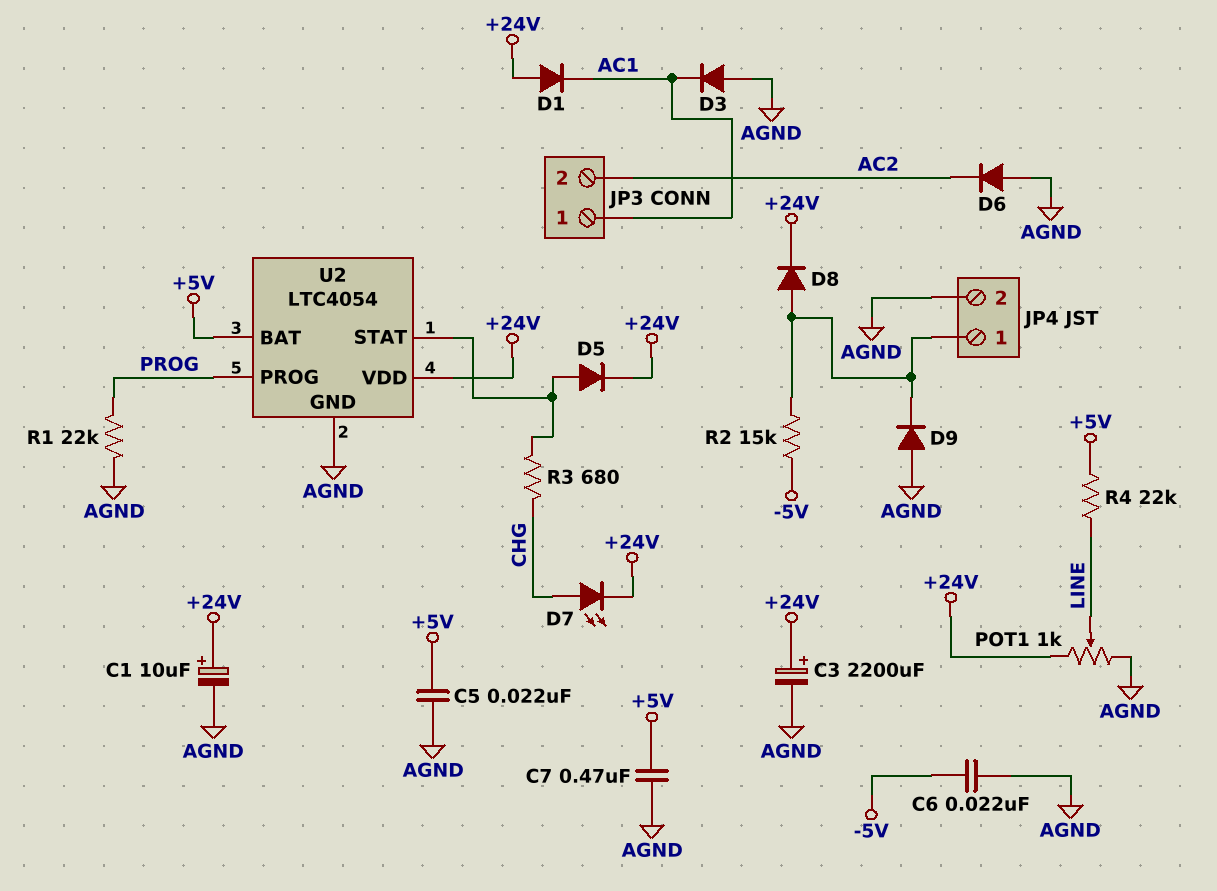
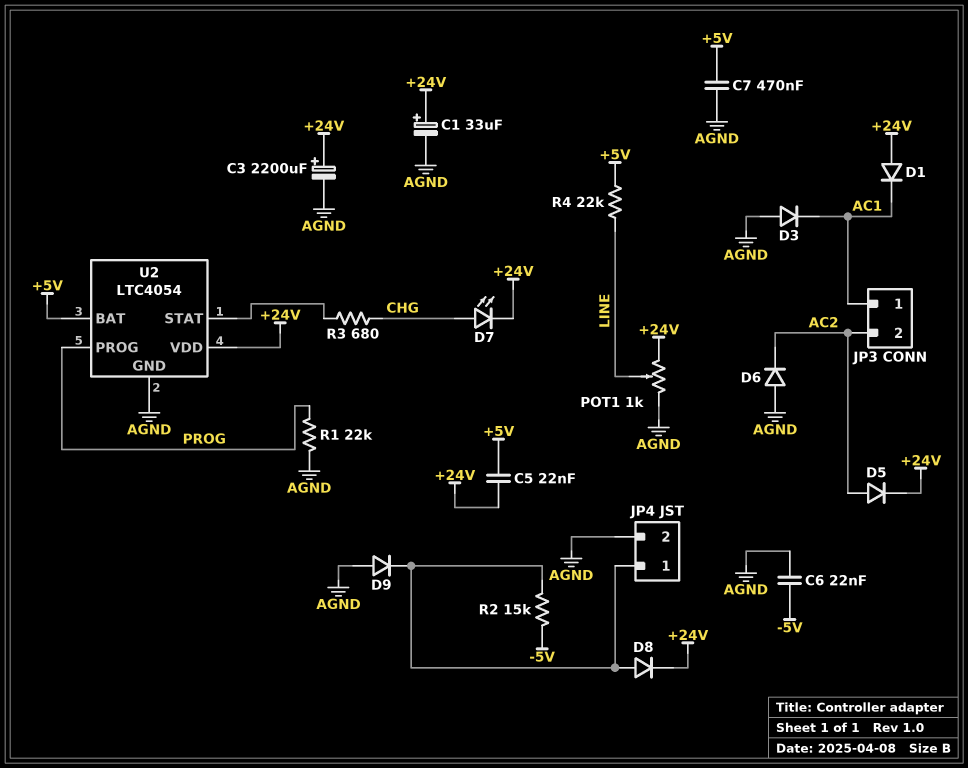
C1: 10uF (plus +24V, minus AGND) -> 33uF (plus +24V, minus AGND)
C5: 22nF (+5V, AGND) -> 22nF (+5V, +24V)
D5: diode (A U2/STAT, K +24V) -> diode (A AC2, K +24V)

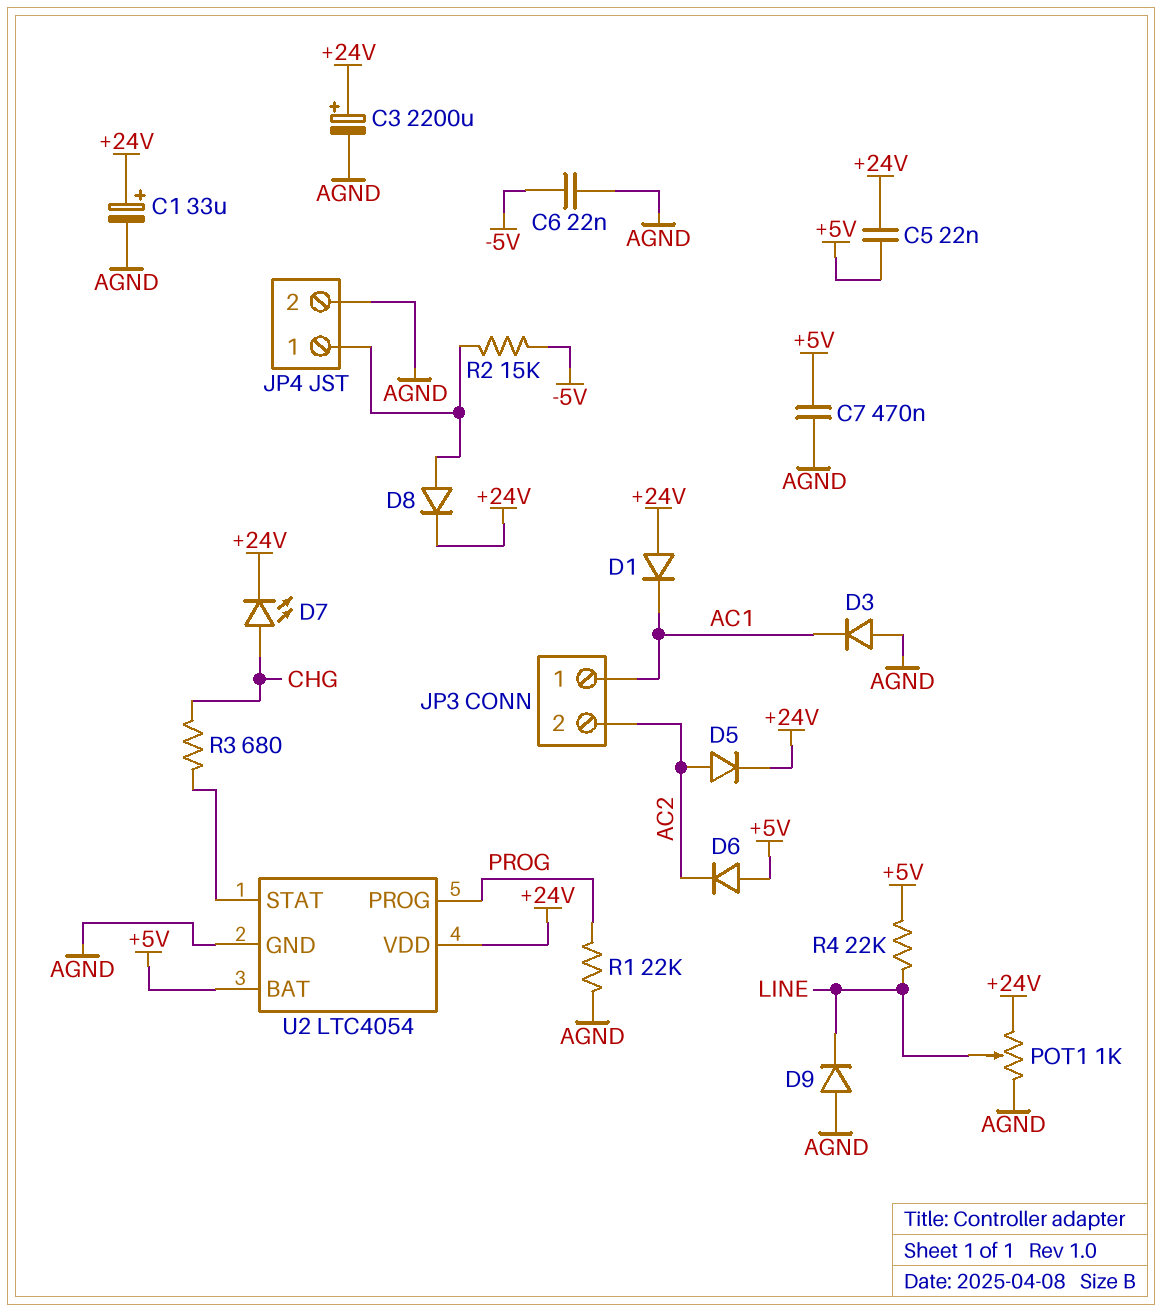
D6: diode (A AGND, K AC2) -> diode (A +5V, K AC2)
D9: diode (A AGND, K JP4/1) -> diode (A AGND, K LINE)

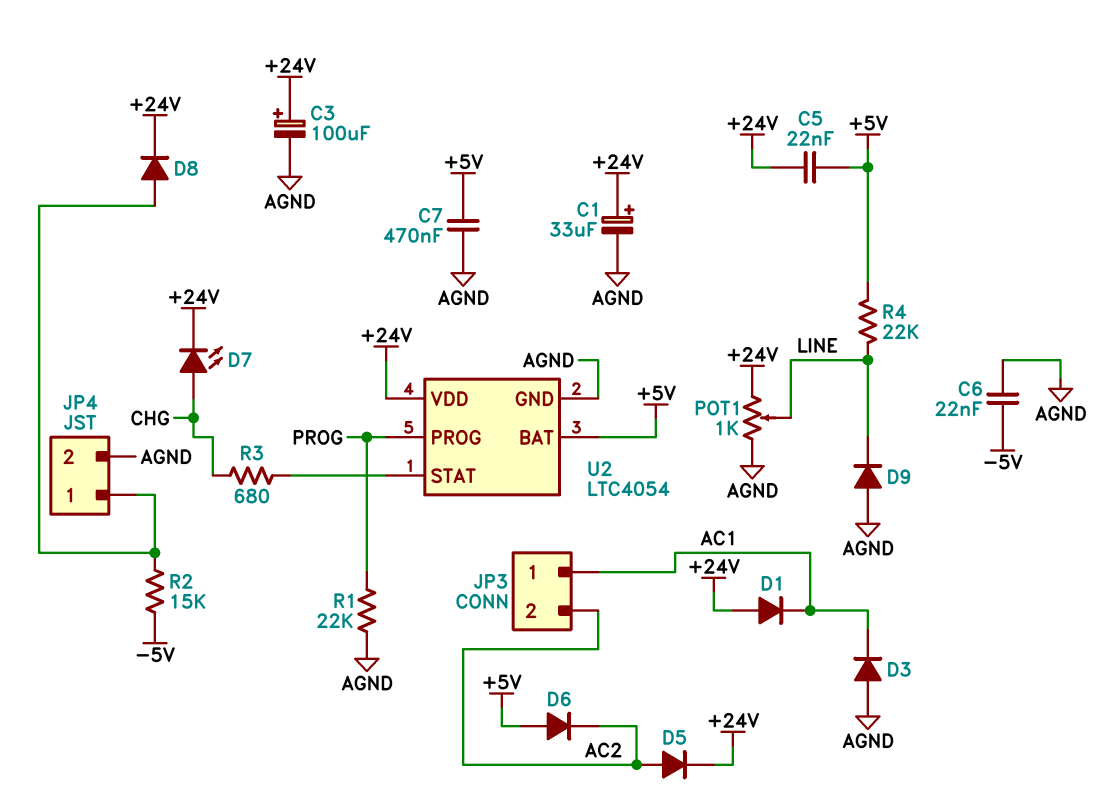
C3: 2200uF (plus +24V, minus AGND) -> 100uF (plus +24V, minus AGND)

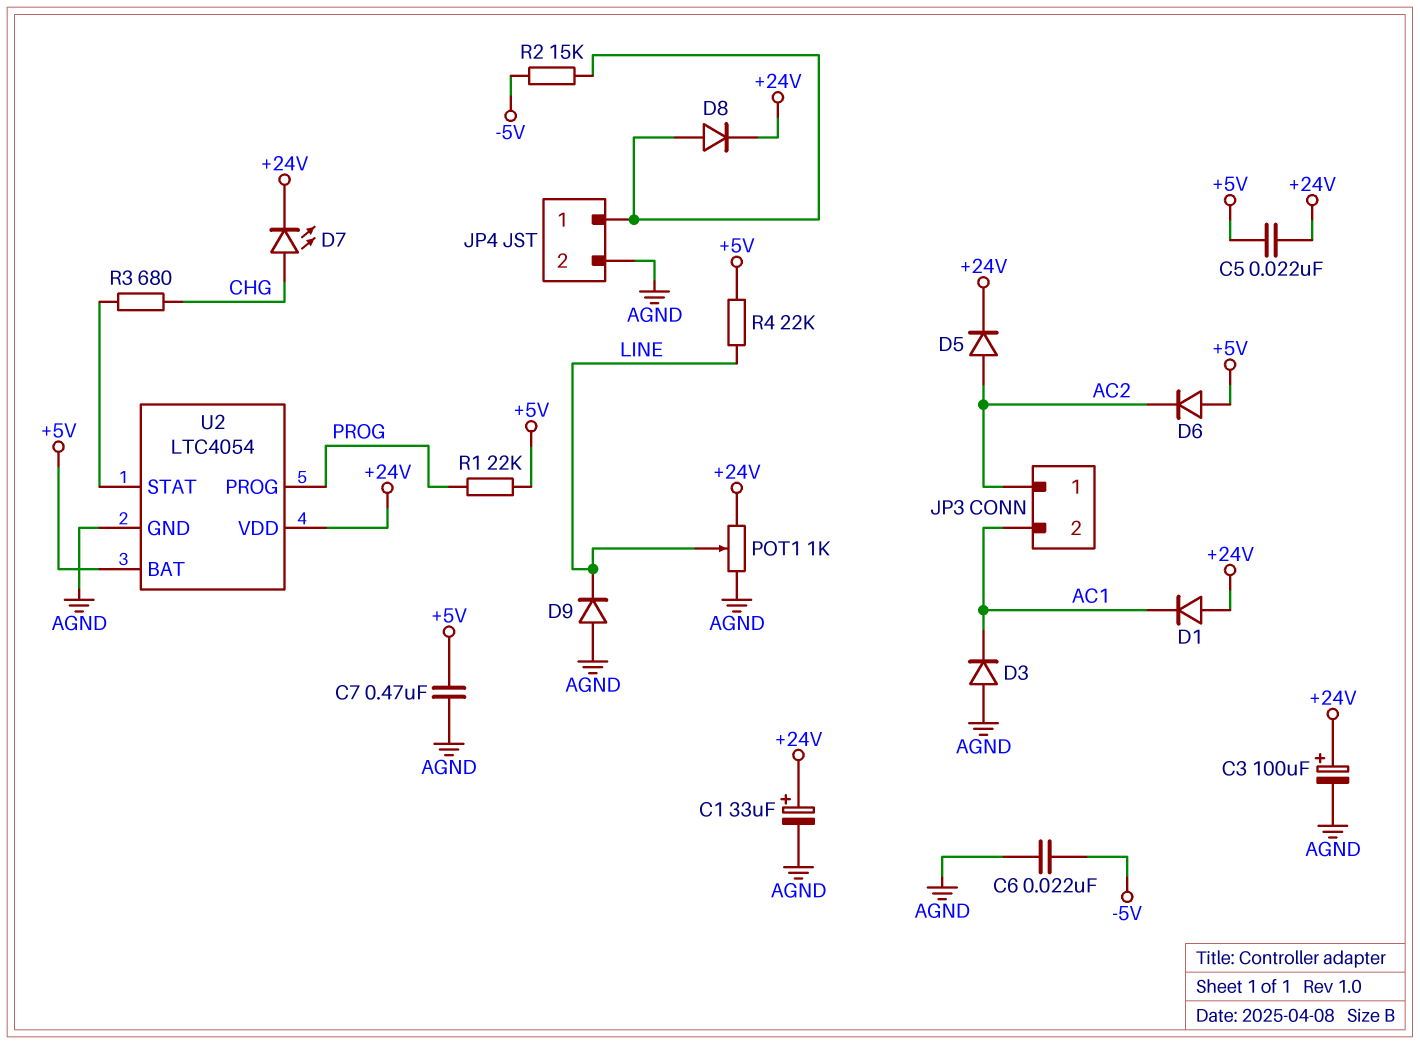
JP3 pin 1: AC1 -> AC2
JP3 pin 2: AC2 -> AC1
R1: 22k (AGND, PROG) -> 22k (+5V, PROG)

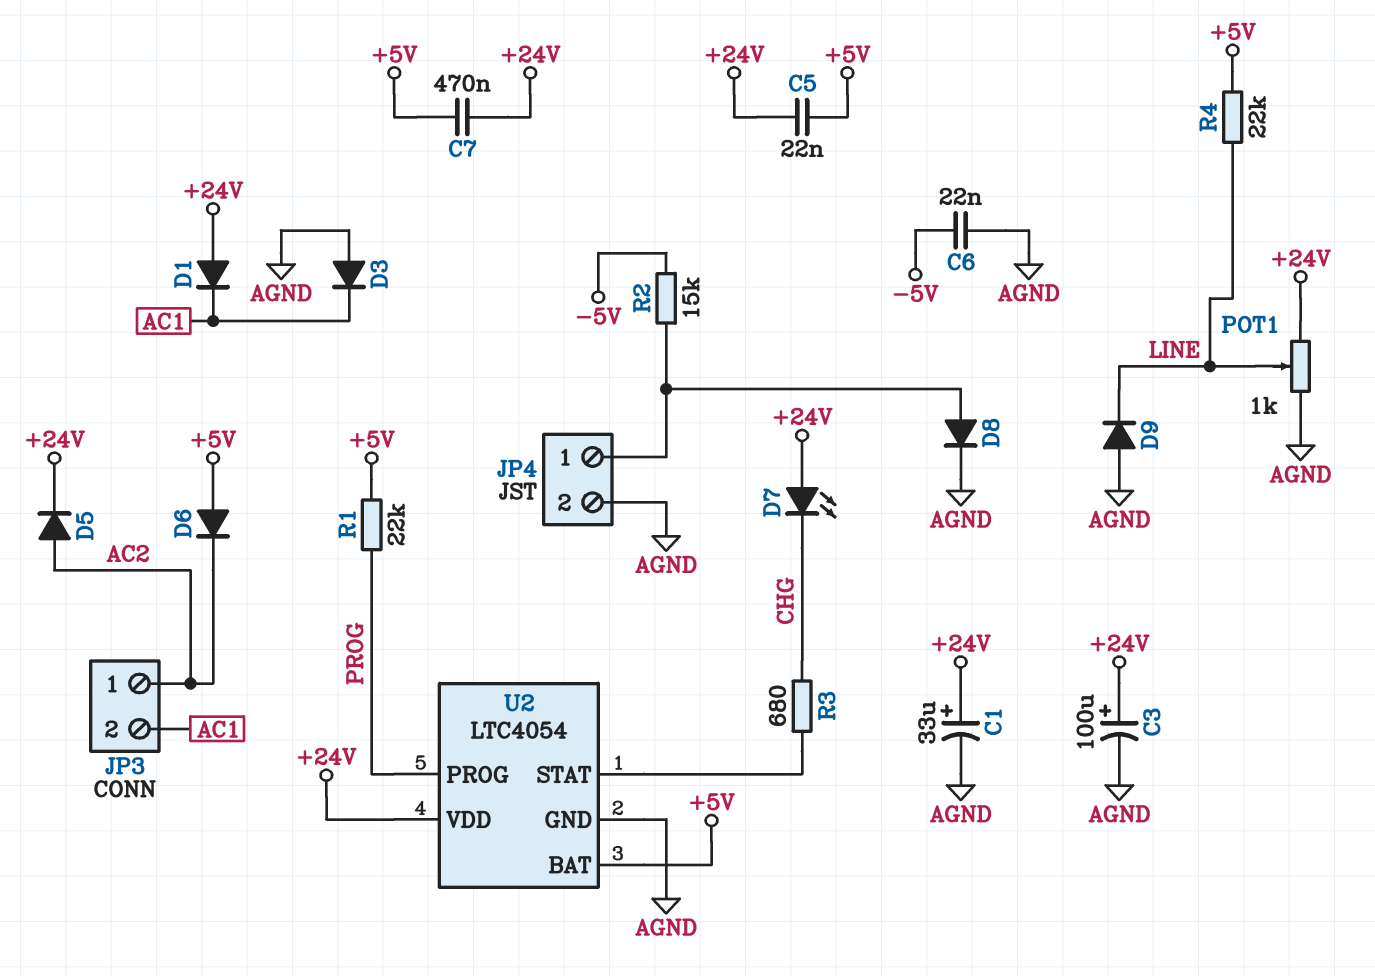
C7: 470nF (+5V, AGND) -> 470nF (+5V, +24V)
D7: LED (A CHG, K +24V) -> LED (A +24V, K CHG)
D8: diode (A JP4/1, K +24V) -> diode (A JP4/1, K AGND)

